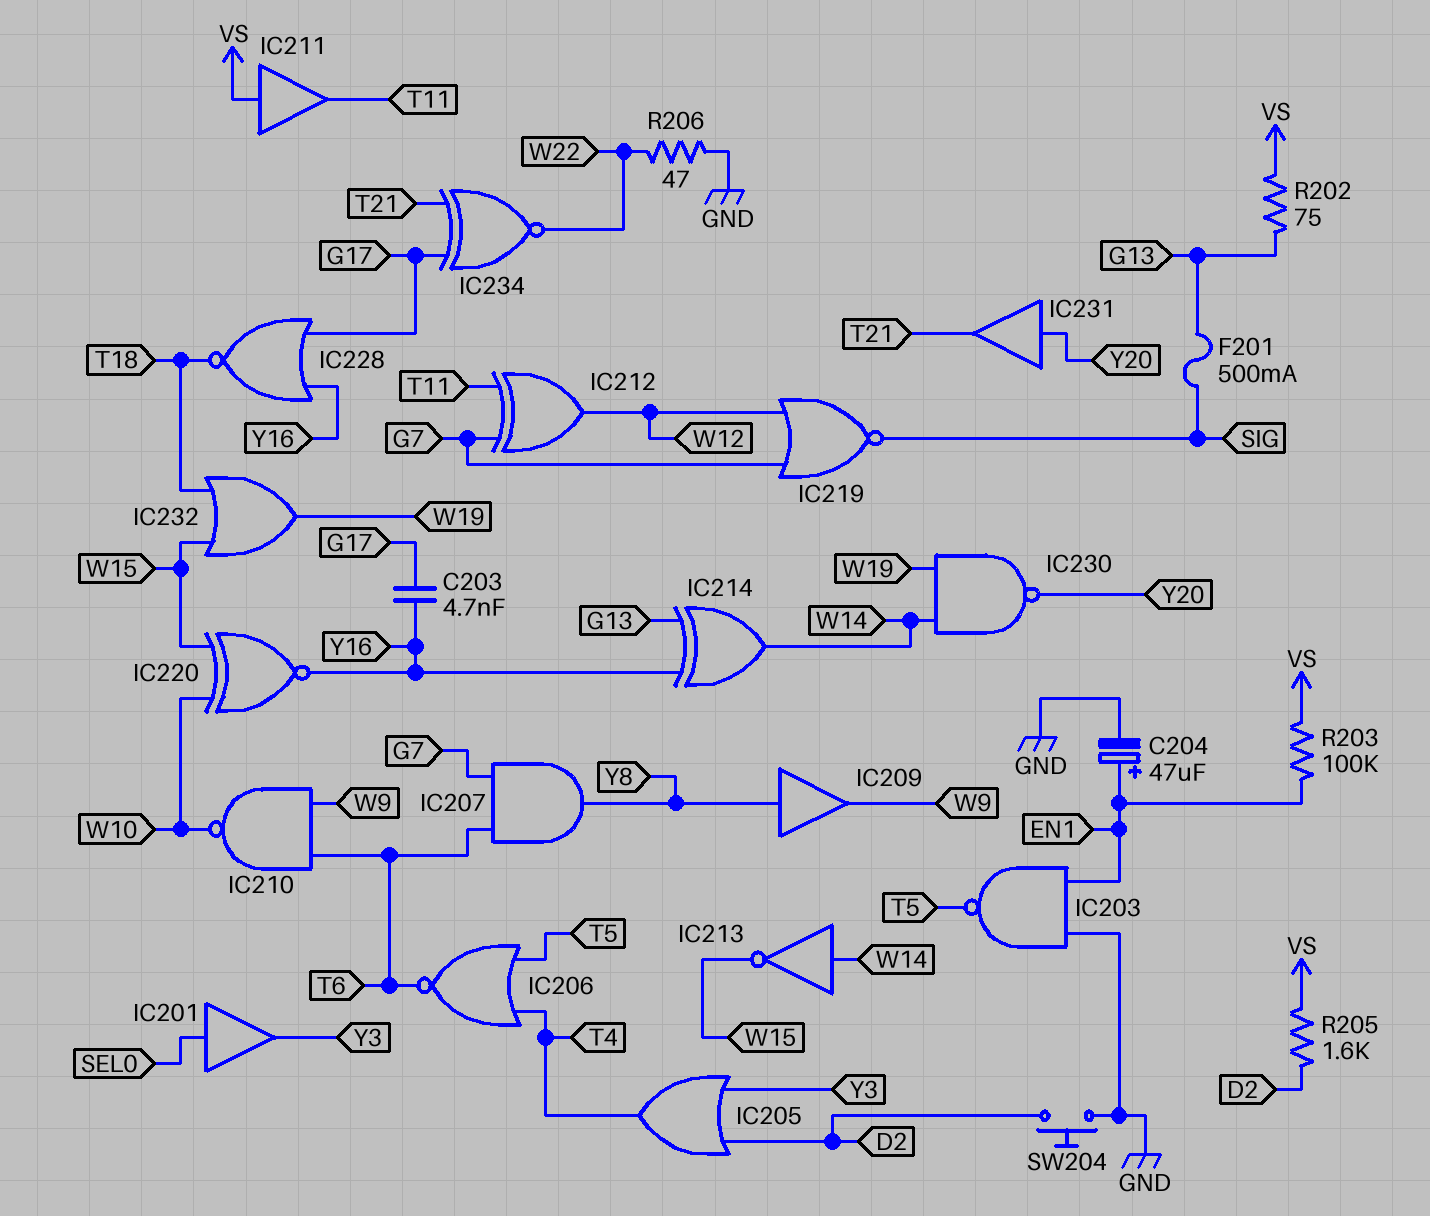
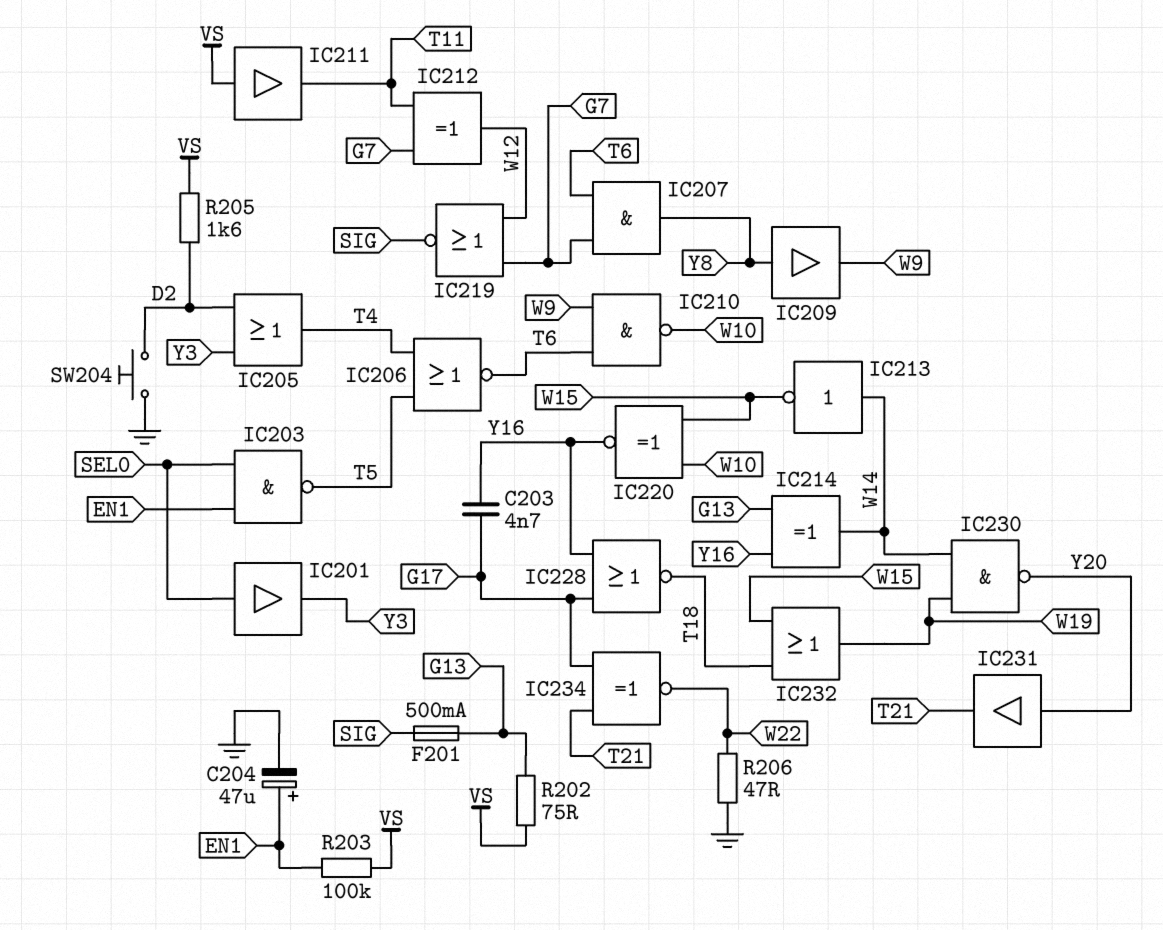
IC203: NAND (in EN1, in GND, out T5) -> NAND (in EN1, in SEL0, out T5)

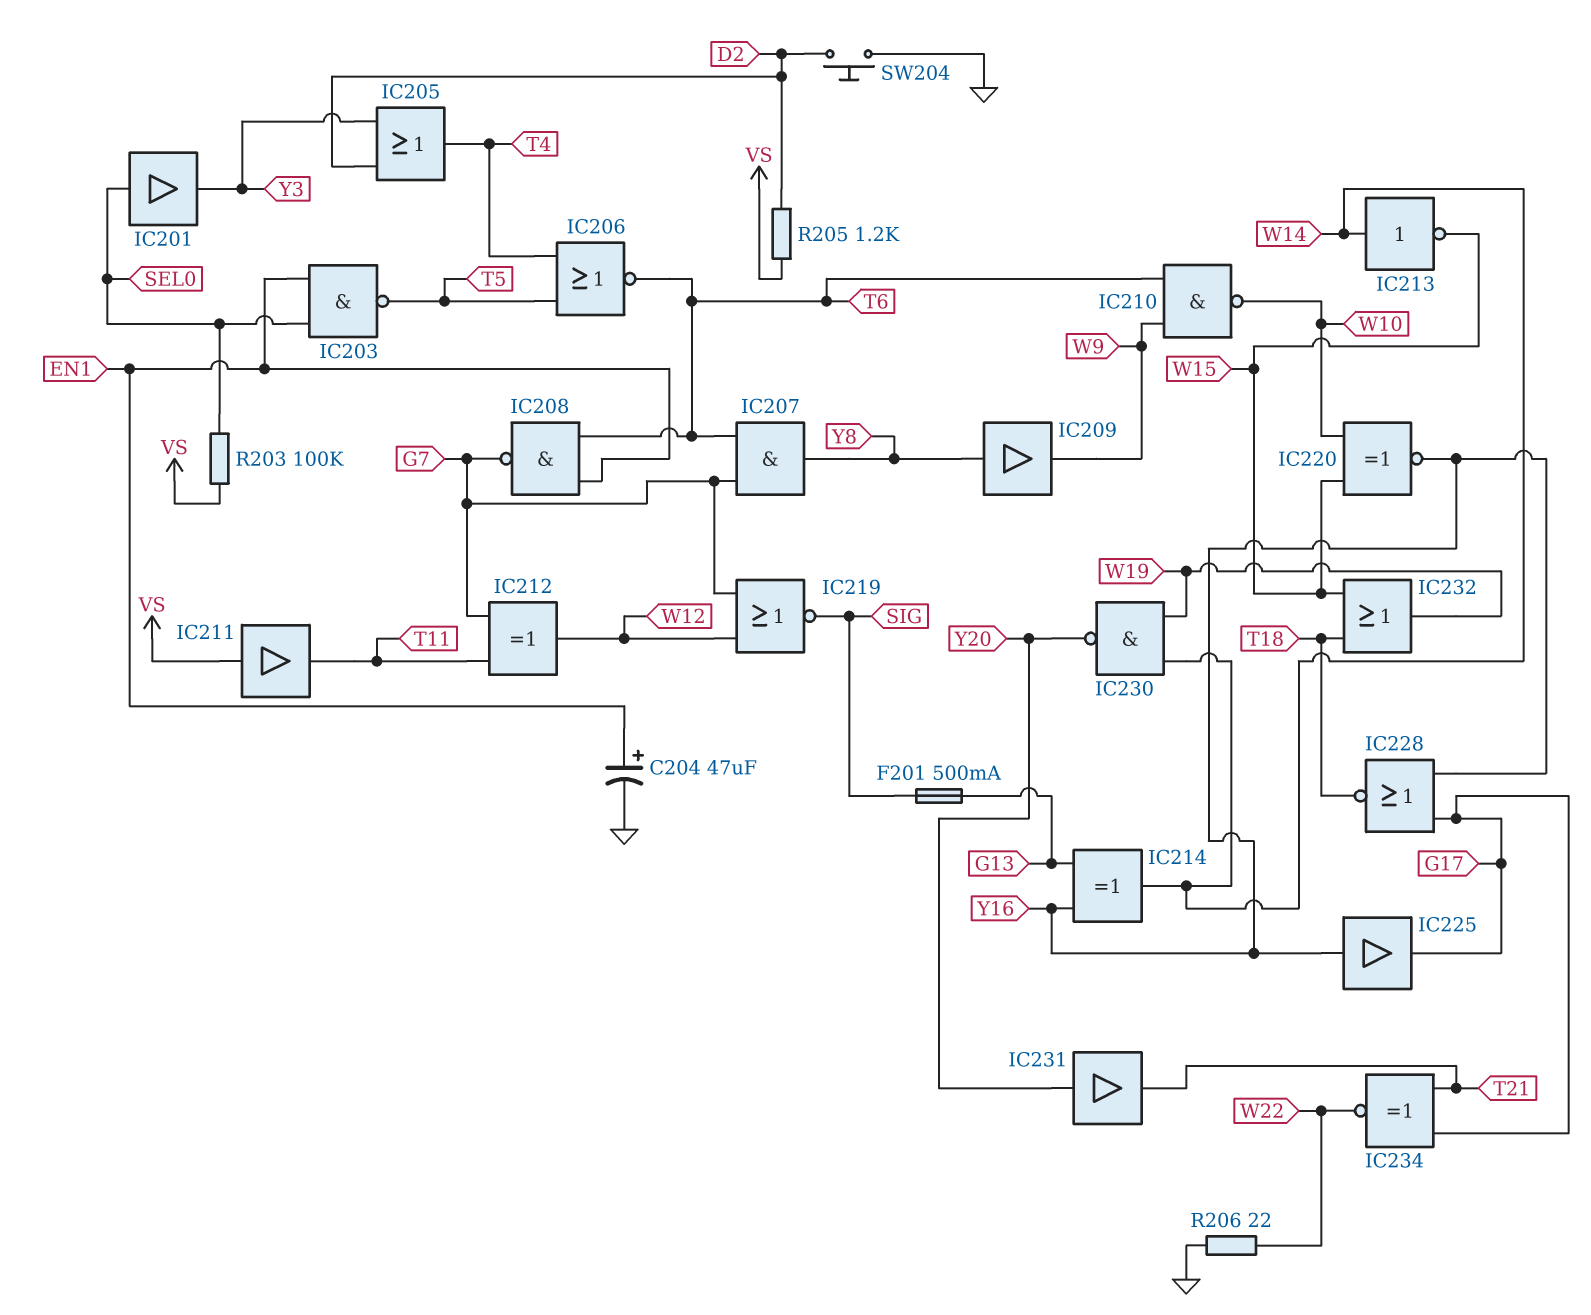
C203: 4.7nF (G17, Y16) -> none
IC208: none -> NAND (in EN1, in T6, out G7)
IC225: none -> buffer (in Y16, out G17)
R202: 75 (G13, VS) -> none
R203: 100k (EN1, VS) -> 100k (SEL0, VS)
R205: 1.6k (D2, VS) -> 1.2k (D2, VS)
R206: 47 (GND, W22) -> 22 (GND, W22)

